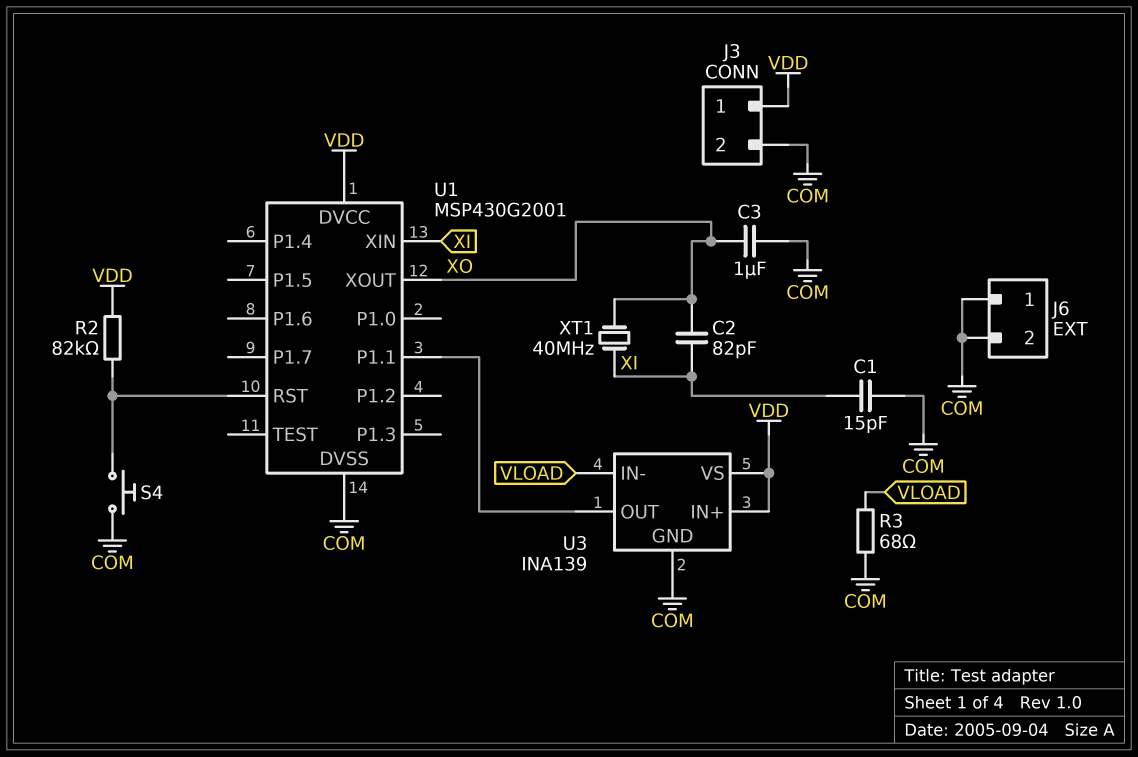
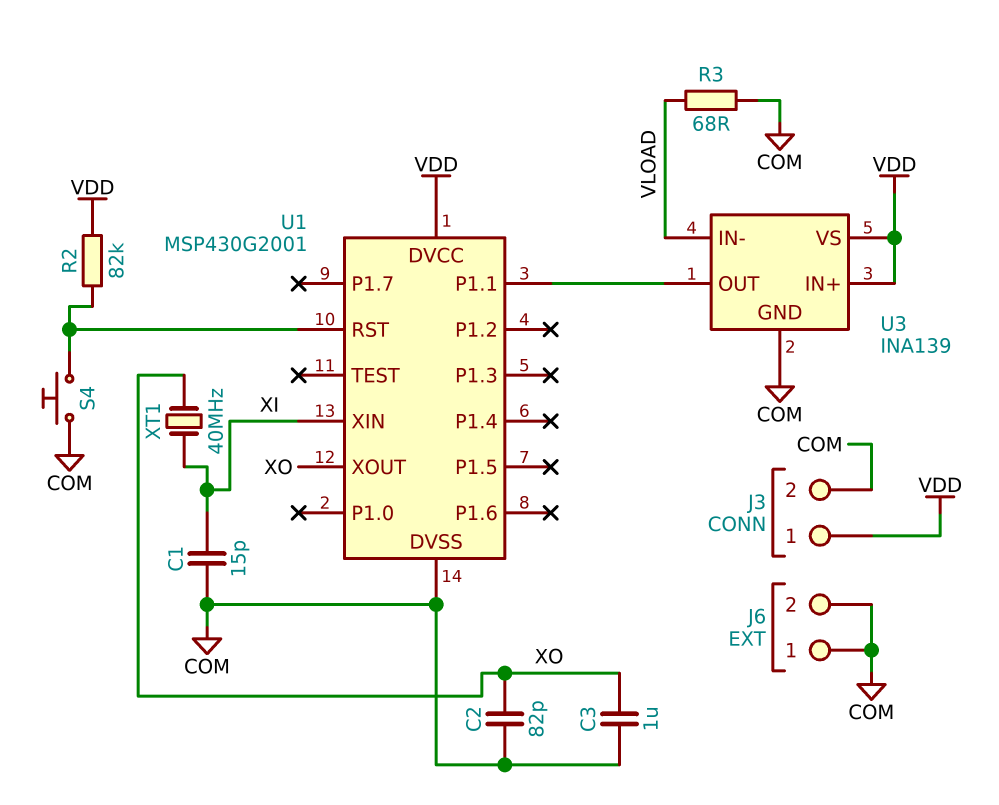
C2: 82pF (XI, XO) -> 82pF (COM, XO)

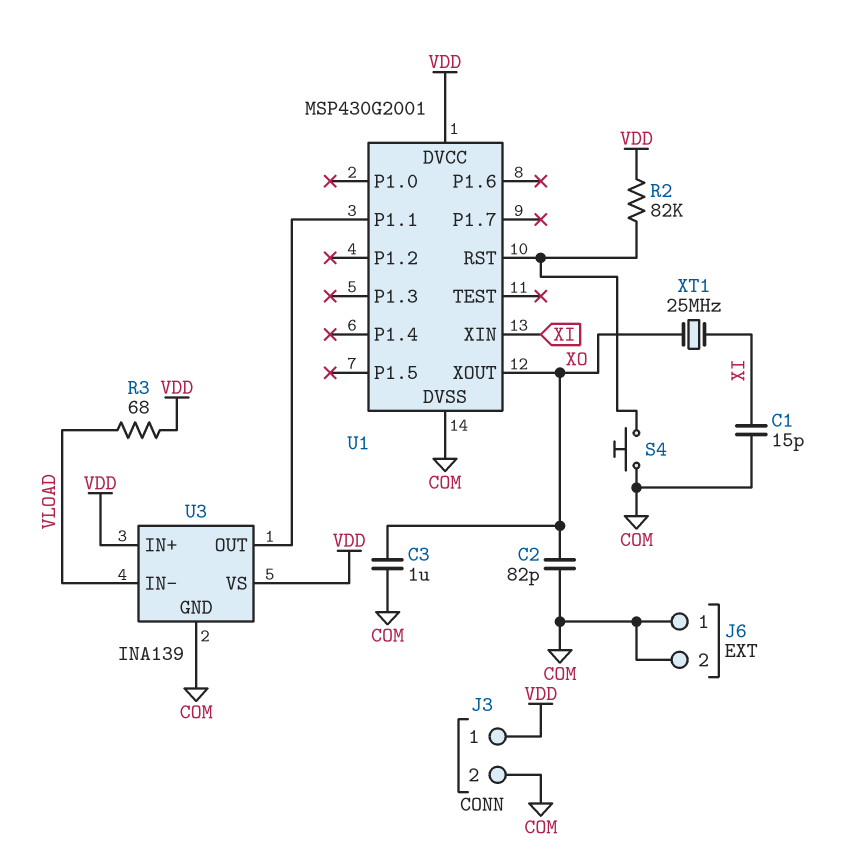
R3: 68 (COM, VLOAD) -> 68 (VDD, VLOAD)
XT1: 40MHz (XI, XO) -> 25MHz (XI, XO)

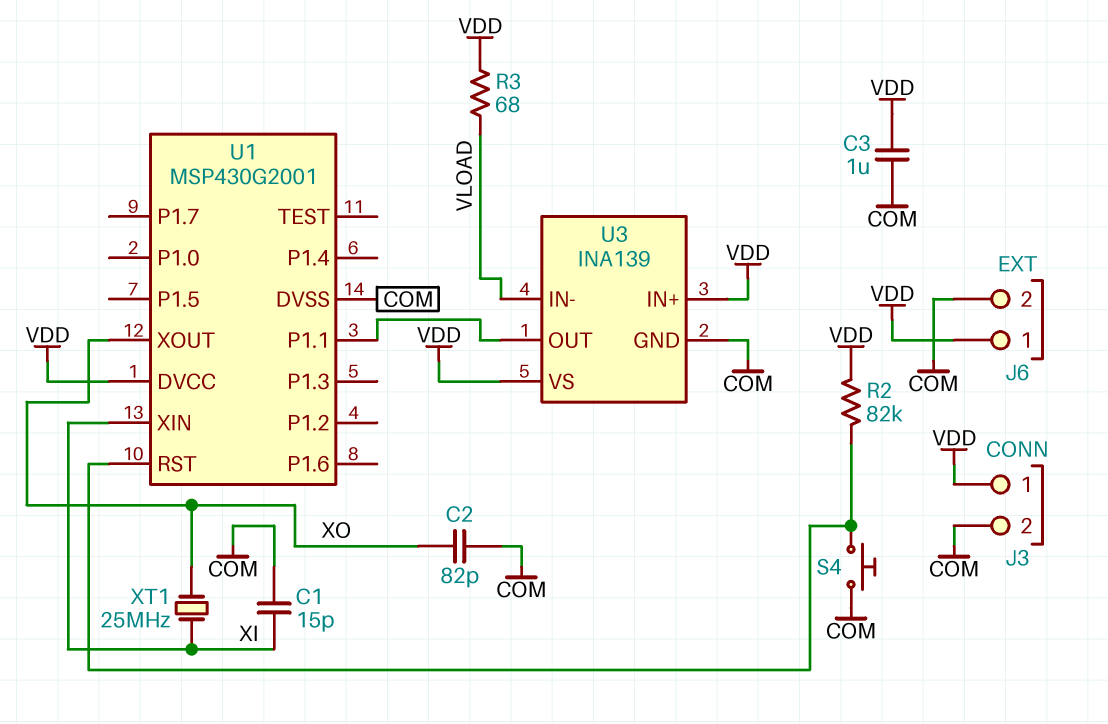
C3: 1uF (COM, XO) -> 1uF (COM, VDD)
J6 pin 1: COM -> VDD

